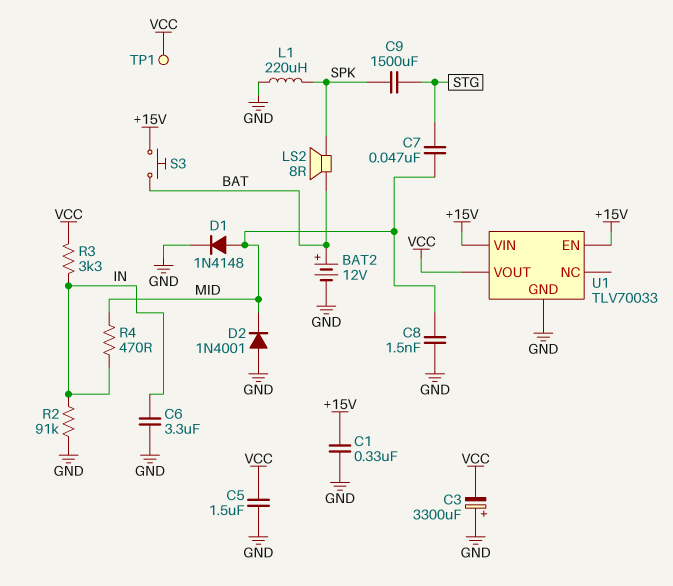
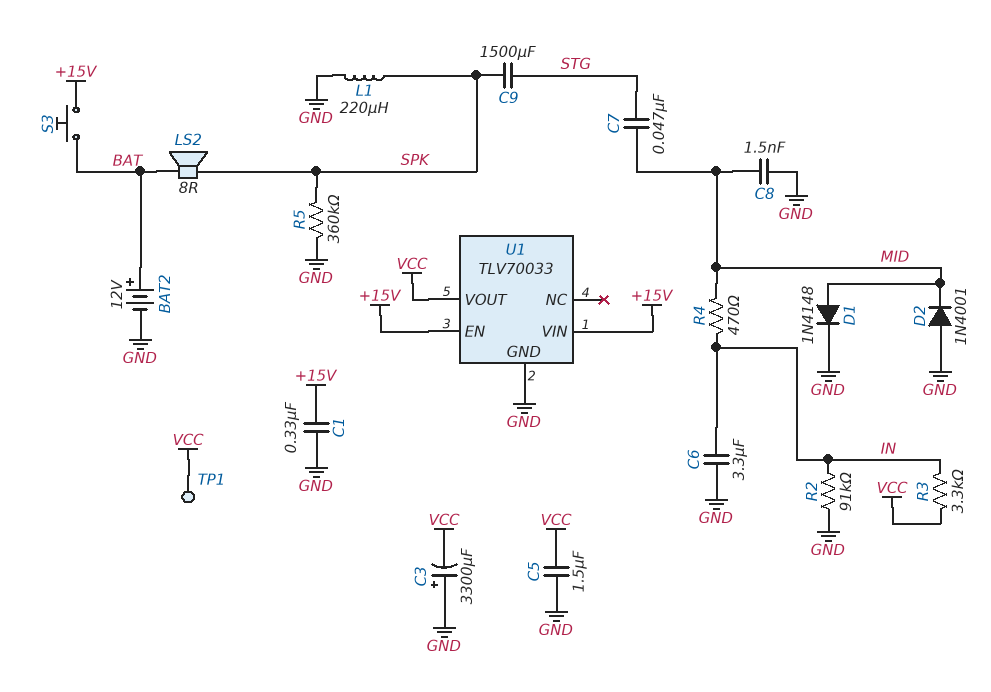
R5: none -> 360k (GND, SPK)

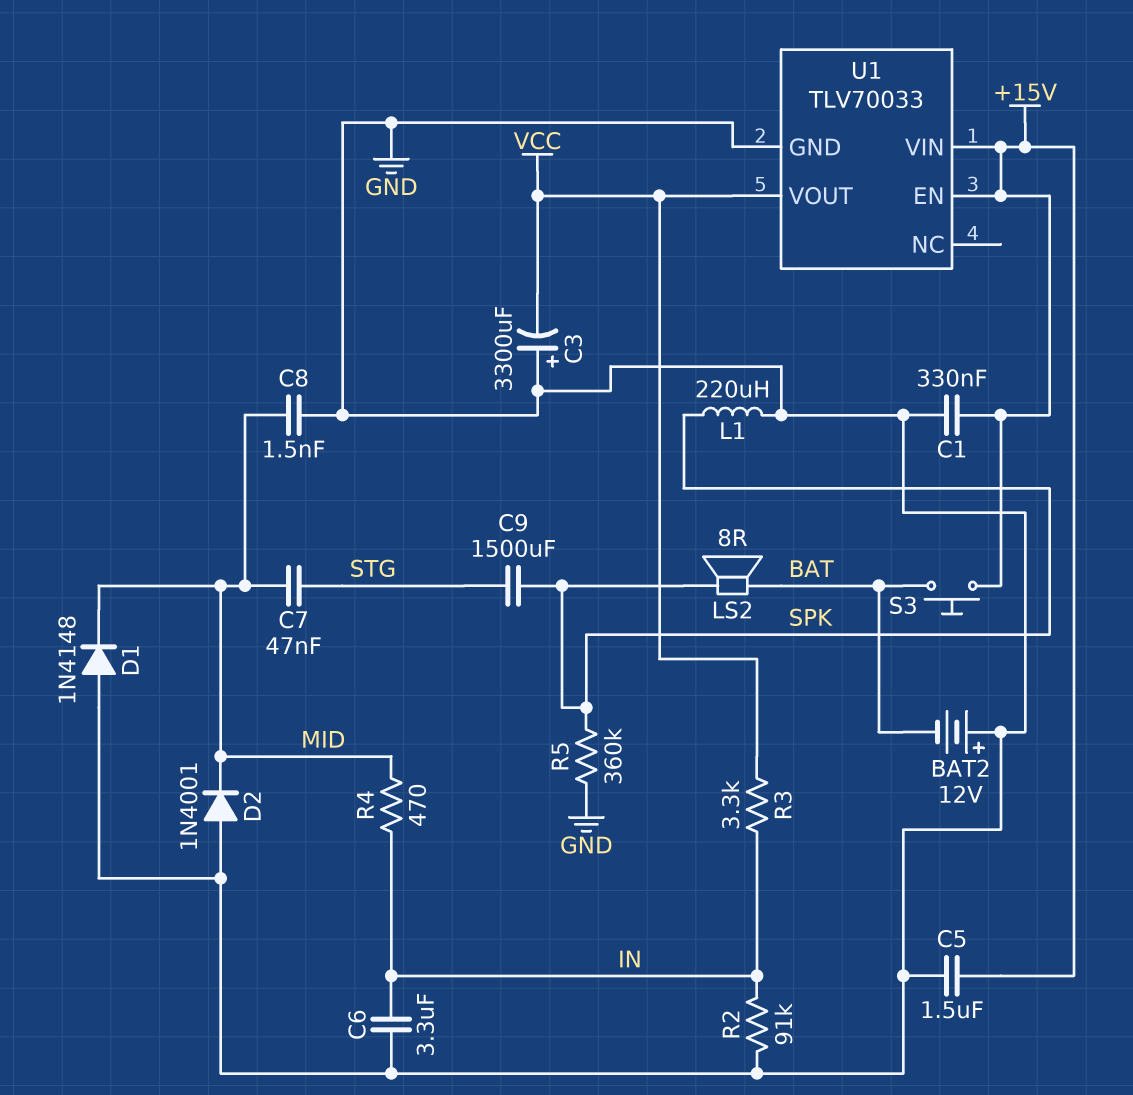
BAT2: 12V (plus BAT, minus GND) -> 12V (plus GND, minus BAT)
C5: 1.5uF (GND, VCC) -> 1.5uF (+15V, GND)
D1: diode 1N4148 (A MID, K GND) -> diode 1N4148 (A GND, K MID)
TP1: test point (VCC) -> none

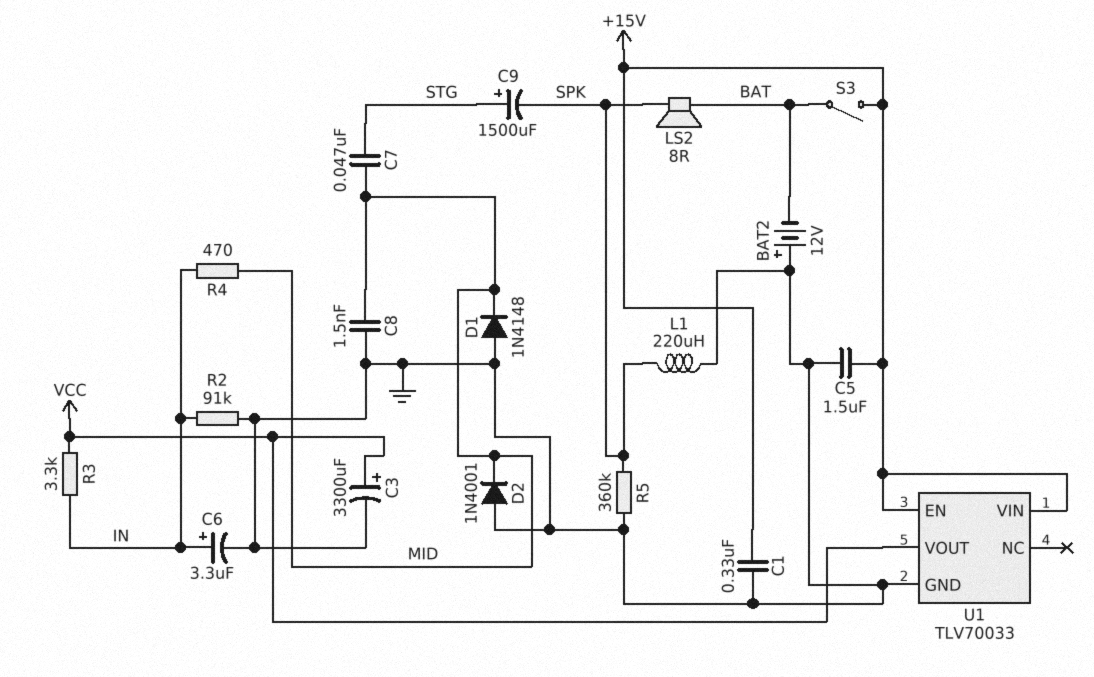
C3: 3300uF (plus GND, minus VCC) -> 3300uF (plus VCC, minus GND)
C6: 3.3uF (GND, IN) -> 3.3uF (plus IN, minus GND)
C9: 1500uF (SPK, STG) -> 1500uF (plus STG, minus SPK)
S3: button (+15V, BAT) -> switch (+15V, BAT)

